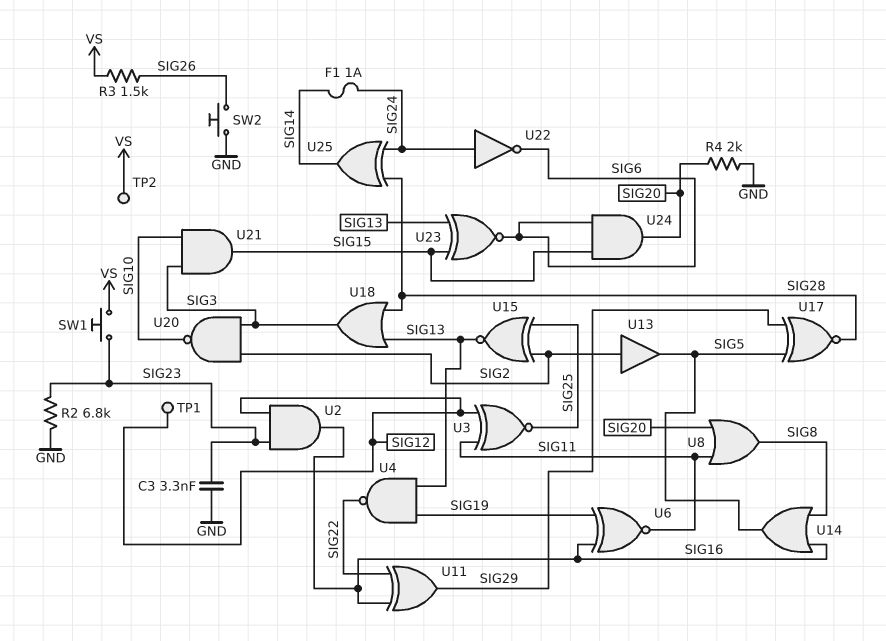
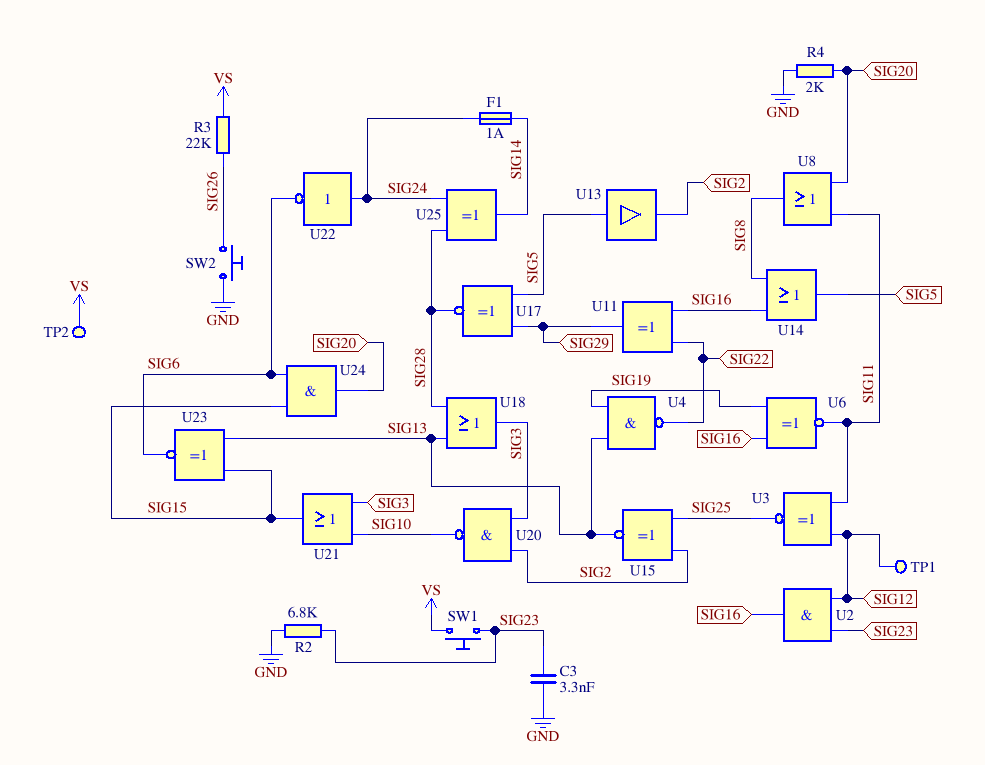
R3: 1.5k (SIG26, VS) -> 22k (SIG26, VS)
U13: buffer (in SIG2, out SIG5) -> buffer (in SIG5, out SIG2)
U21: AND (in SIG3, in SIG10, out SIG15) -> OR (in SIG3, in SIG10, out SIG15)

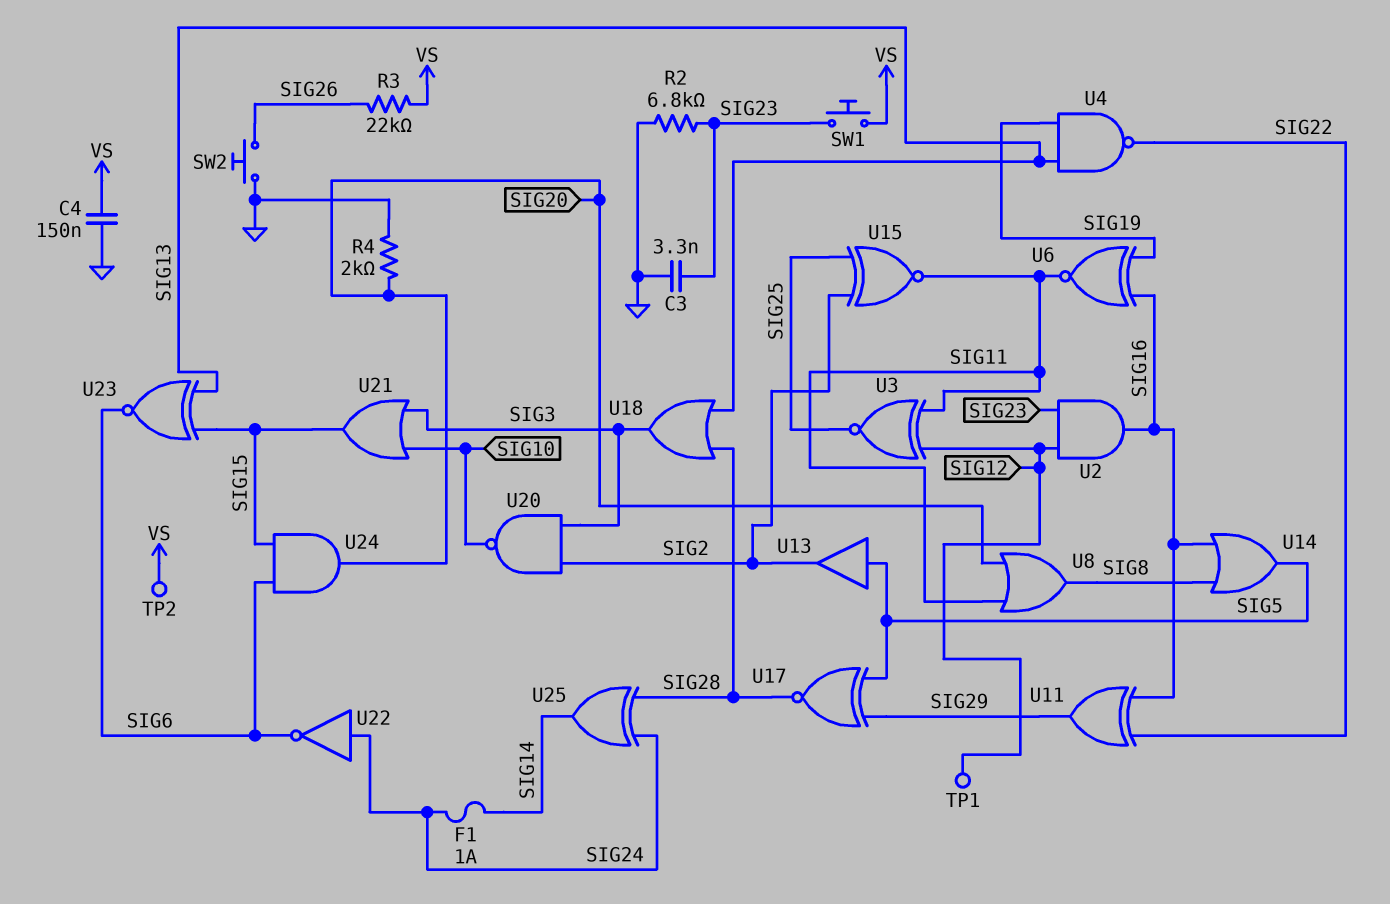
C4: none -> 150nF (GND, VS)
U15: XNOR (in SIG2, in SIG25, out SIG13) -> XNOR (in SIG2, in SIG25, out SIG11)

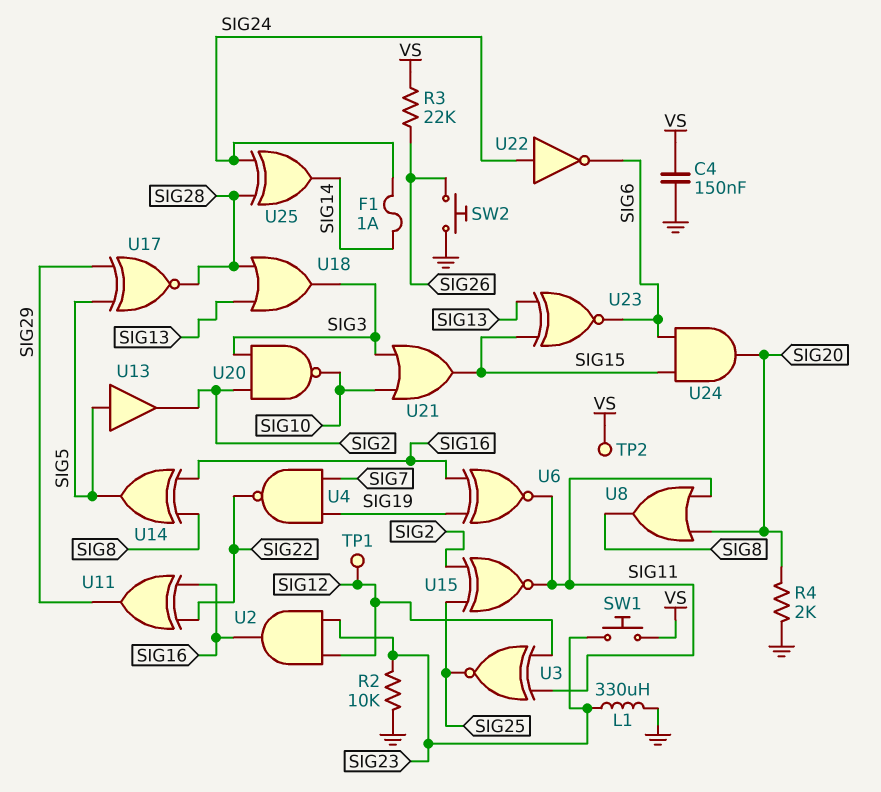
C3: 3.3nF (GND, SIG23) -> none
L1: none -> 330uH (GND, SIG23)
R2: 6.8k (GND, SIG23) -> 10k (GND, SIG23)
U4: NAND (in SIG13, in SIG19, out SIG22) -> NAND (in SIG7, in SIG19, out SIG22)
U14: OR (in SIG8, in SIG16, out SIG5) -> XOR (in SIG8, in SIG16, out SIG5)

